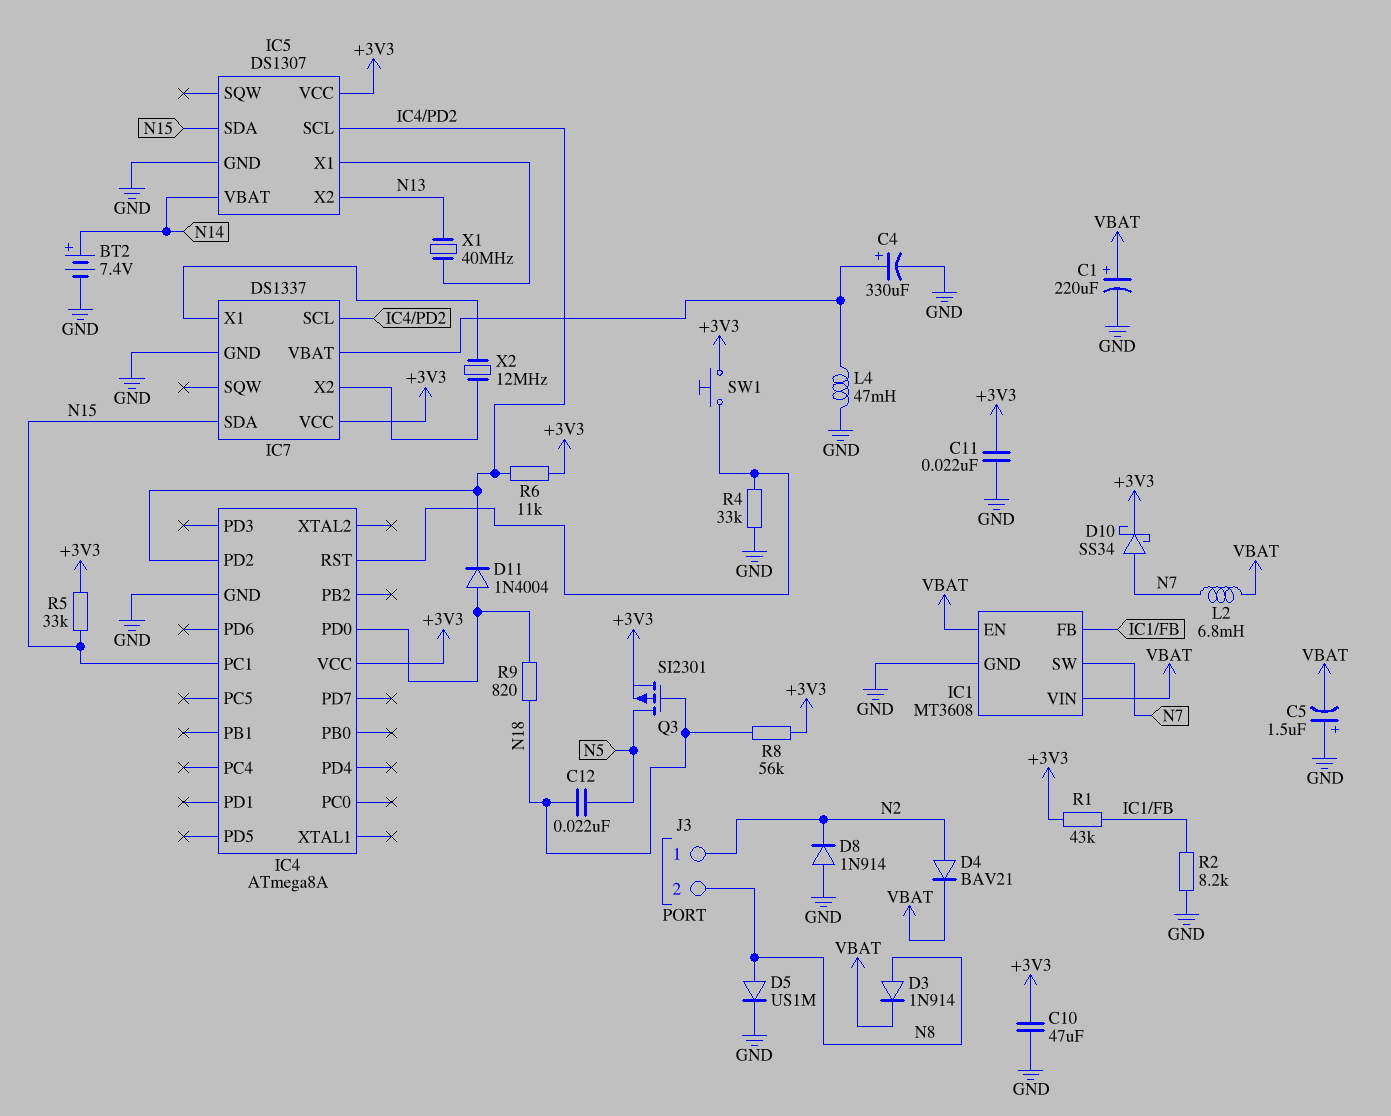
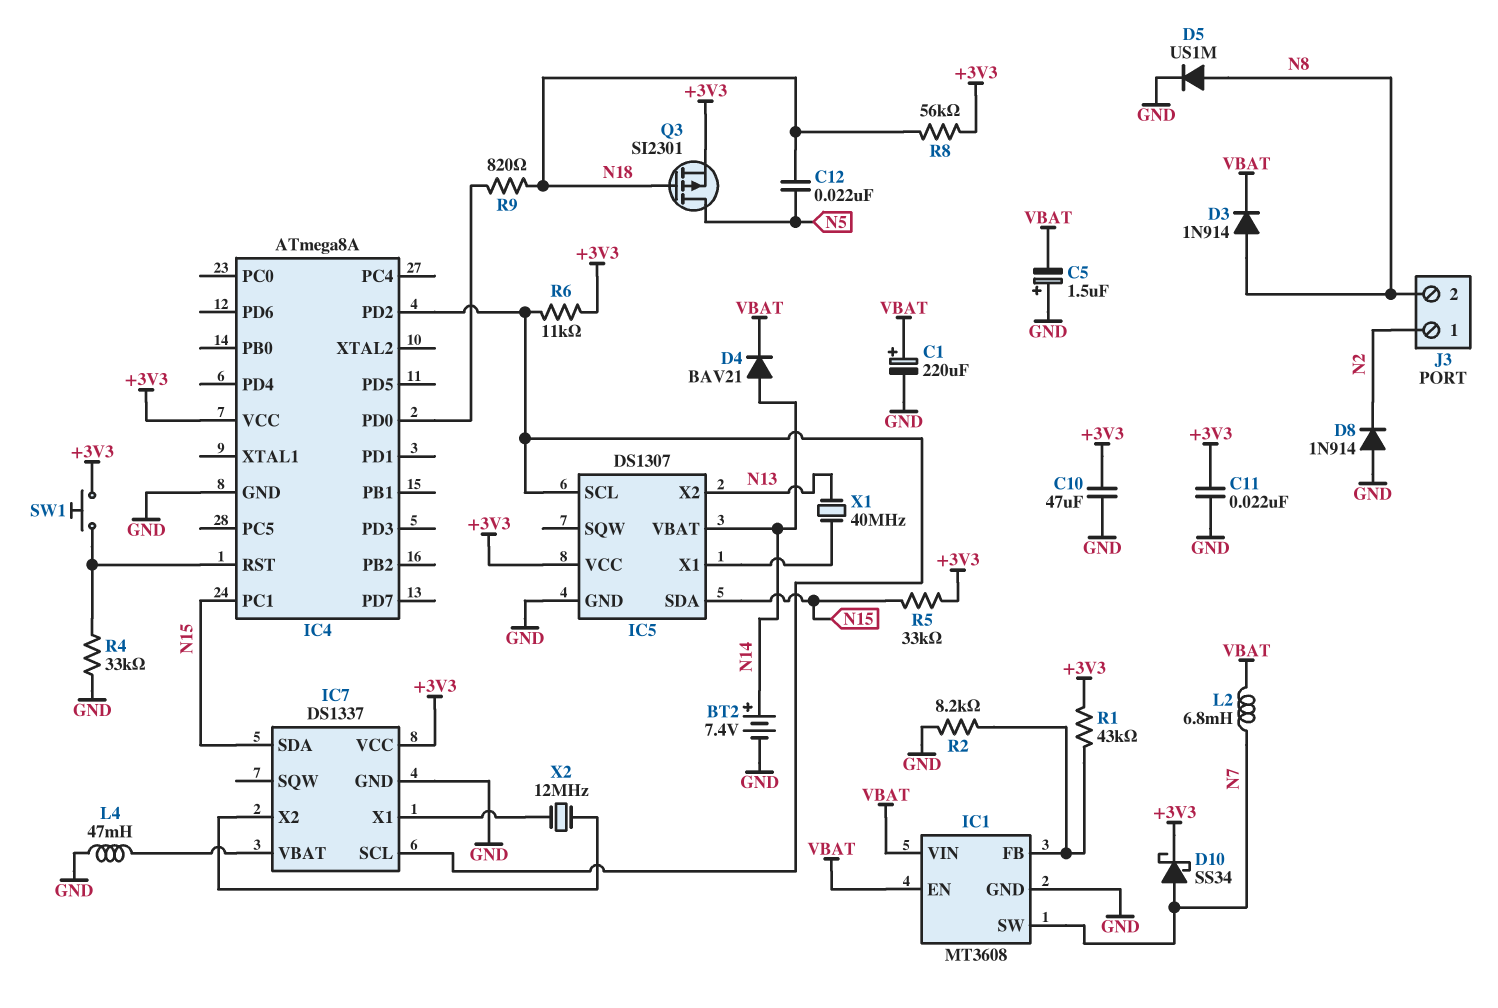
C4: 330uF (plus IC7/VBAT, minus GND) -> none
D4: diode BAV21 (A N2, K VBAT) -> diode BAV21 (A N14, K VBAT)
D11: diode 1N4004 (A IC4/PD0, K IC4/PD2) -> none

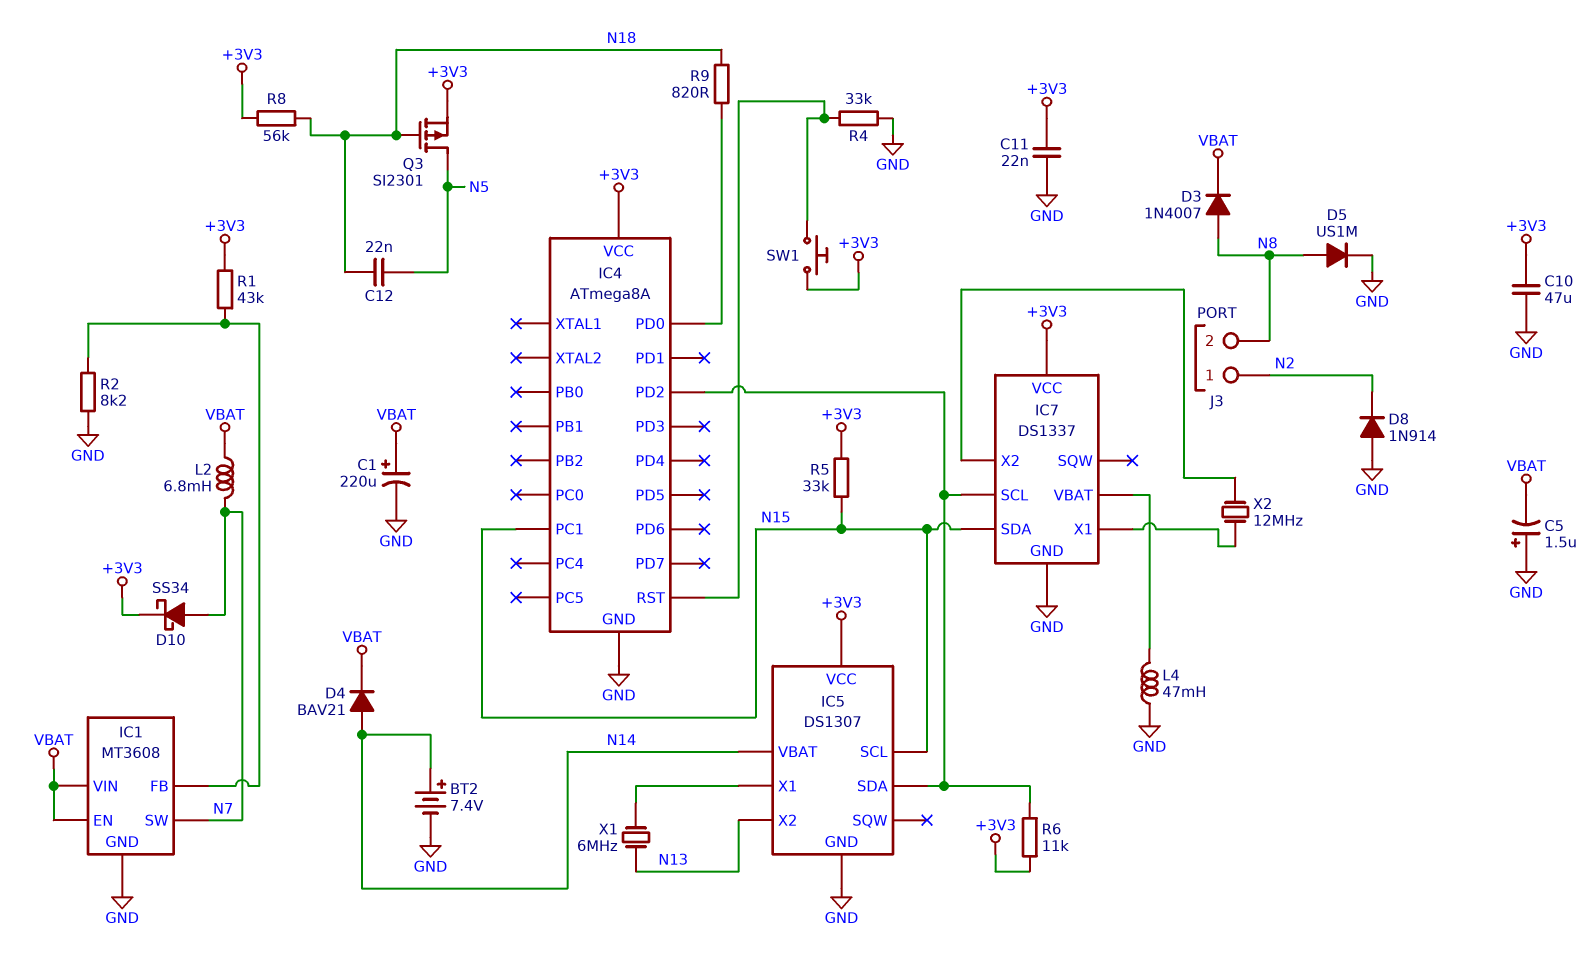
D3: diode 1N914 (A N8, K VBAT) -> diode 1N4007 (A N8, K VBAT)
IC5 pin SCL: IC4/PD2 -> N15
IC5 pin SDA: N15 -> IC4/PD2
X1: 40MHz (IC5/X1, N13) -> 6MHz (IC5/X1, N13)

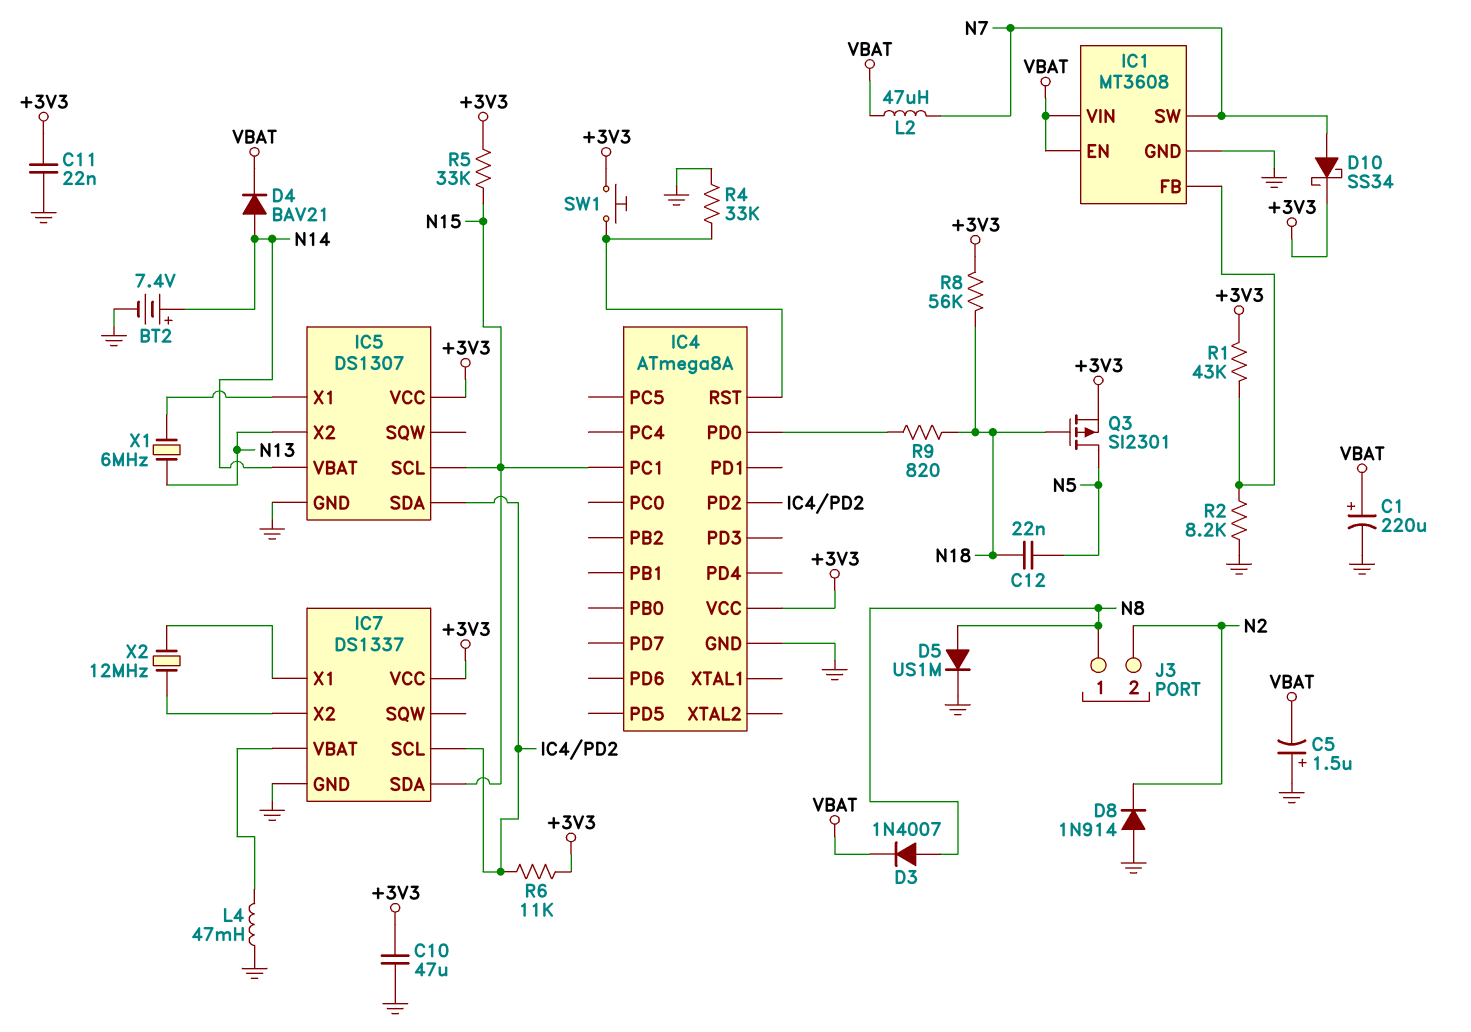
J3 pin 1: N2 -> N8
J3 pin 2: N8 -> N2
L2: 6.8mH (N7, VBAT) -> 47uH (N7, VBAT)

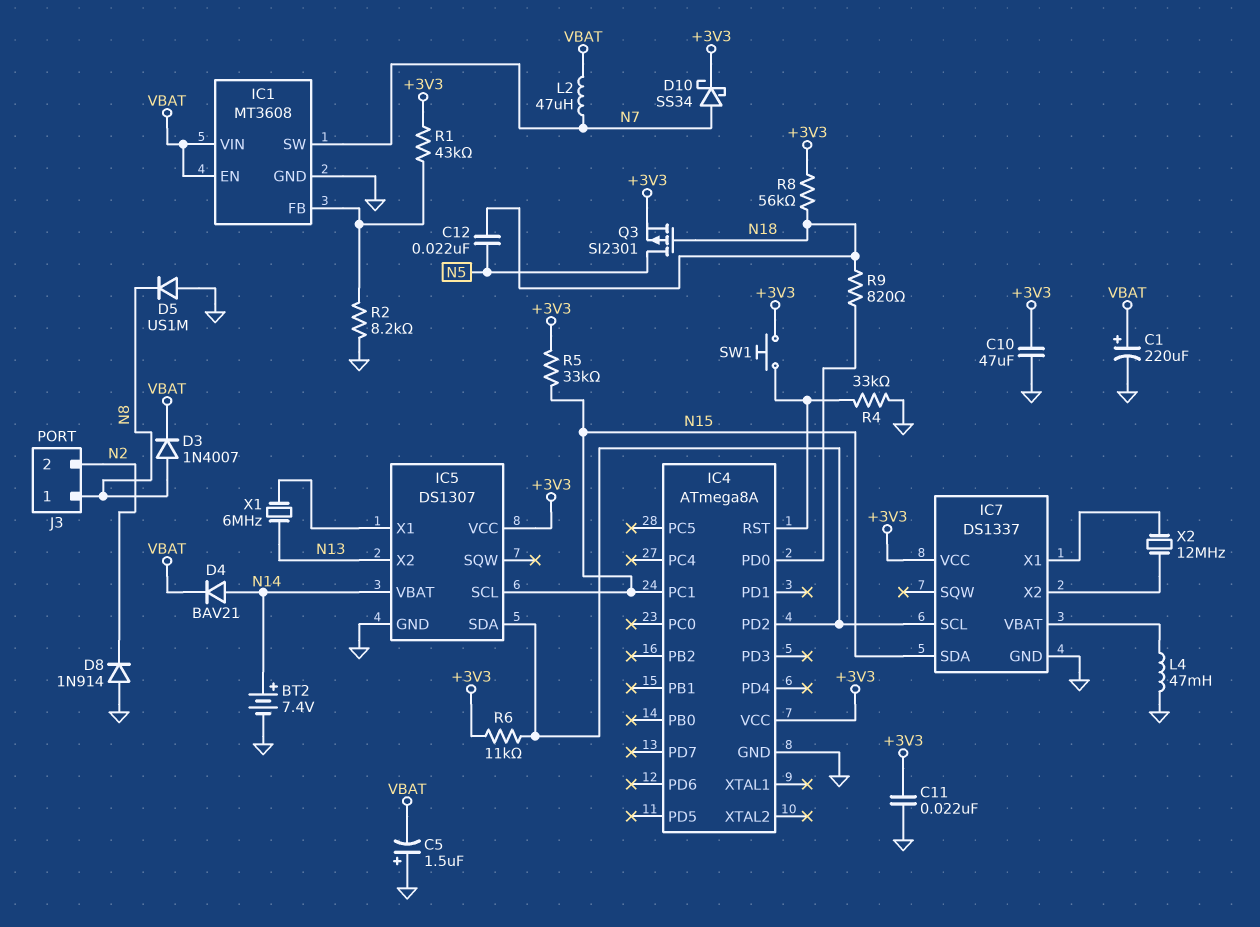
D5: diode US1M (A N8, K GND) -> diode US1M (A GND, K N8)

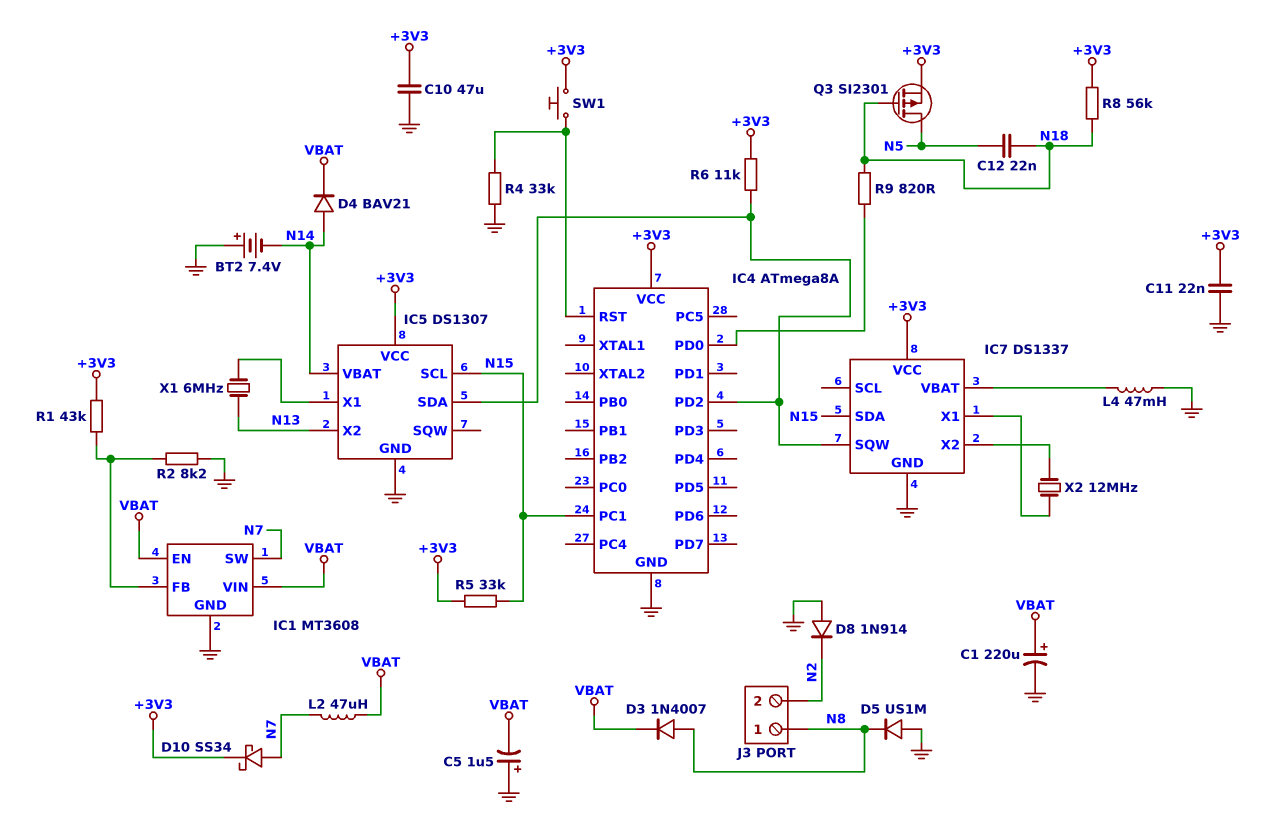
BT2: 7.4V (plus N14, minus GND) -> 7.4V (plus GND, minus N14)
IC7 pin SCL: IC4/PD2 -> none
IC7 pin SQW: none -> IC4/PD2

